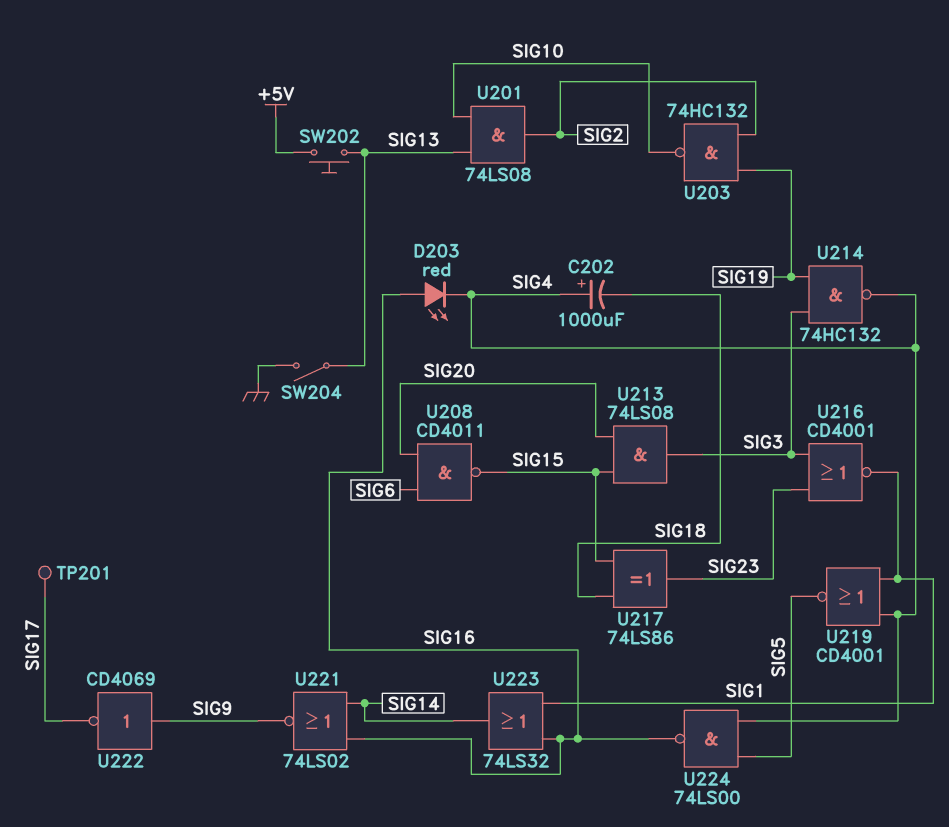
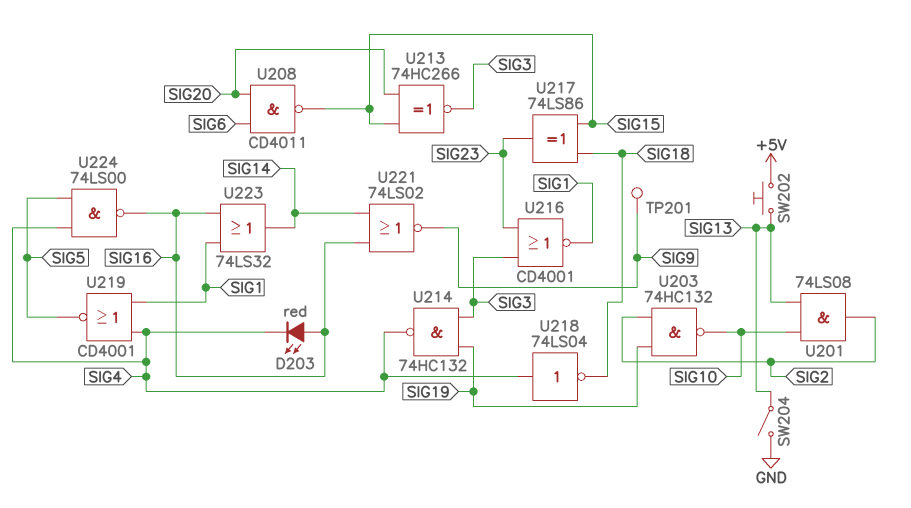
C202: 1000uF (plus SIG4, minus SIG18) -> none
TP201: test point (SIG17) -> test point (SIG9)
U213: AND 74LS08 (in SIG15, in SIG20, out SIG3) -> XNOR 74HC266 (in SIG15, in SIG20, out SIG3)
U218: none -> NOT 74LS04 (in SIG4, out SIG18)
U222: NOT CD4069 (in SIG9, out SIG17) -> none

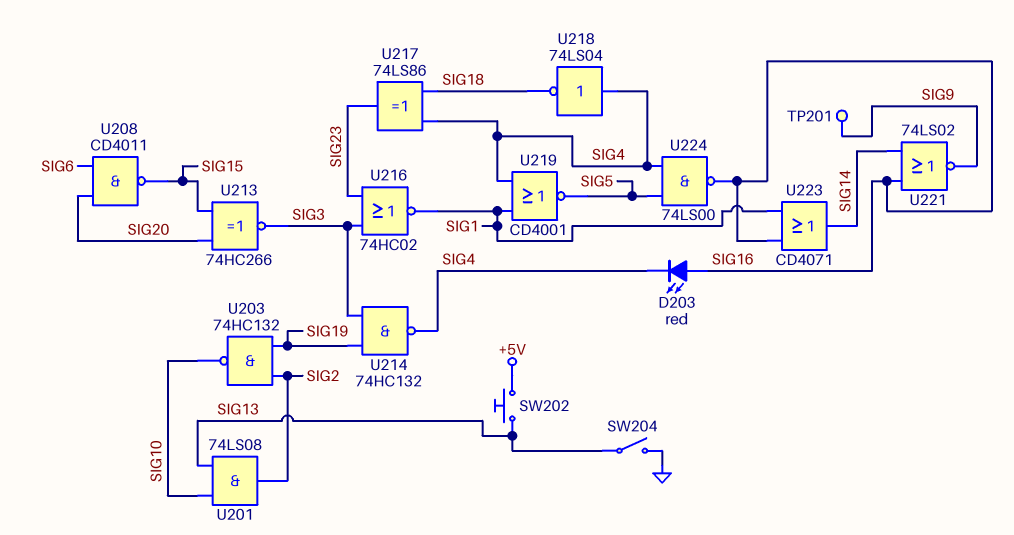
U216: NOR CD4001 (in SIG3, in SIG23, out SIG1) -> NOR 74HC02 (in SIG3, in SIG23, out SIG1)
U217: XOR 74LS86 (in SIG15, in SIG18, out SIG23) -> XOR 74LS86 (in SIG4, in SIG18, out SIG23)
U223: OR 74LS32 (in SIG1, in SIG16, out SIG14) -> OR CD4071 (in SIG1, in SIG16, out SIG14)

